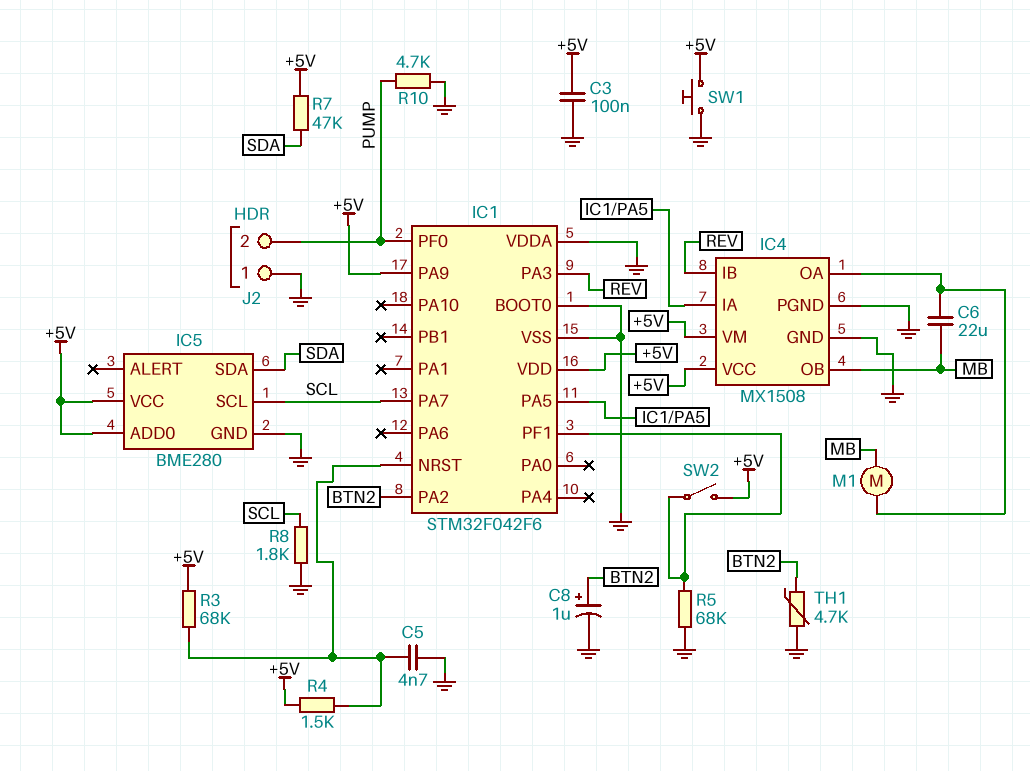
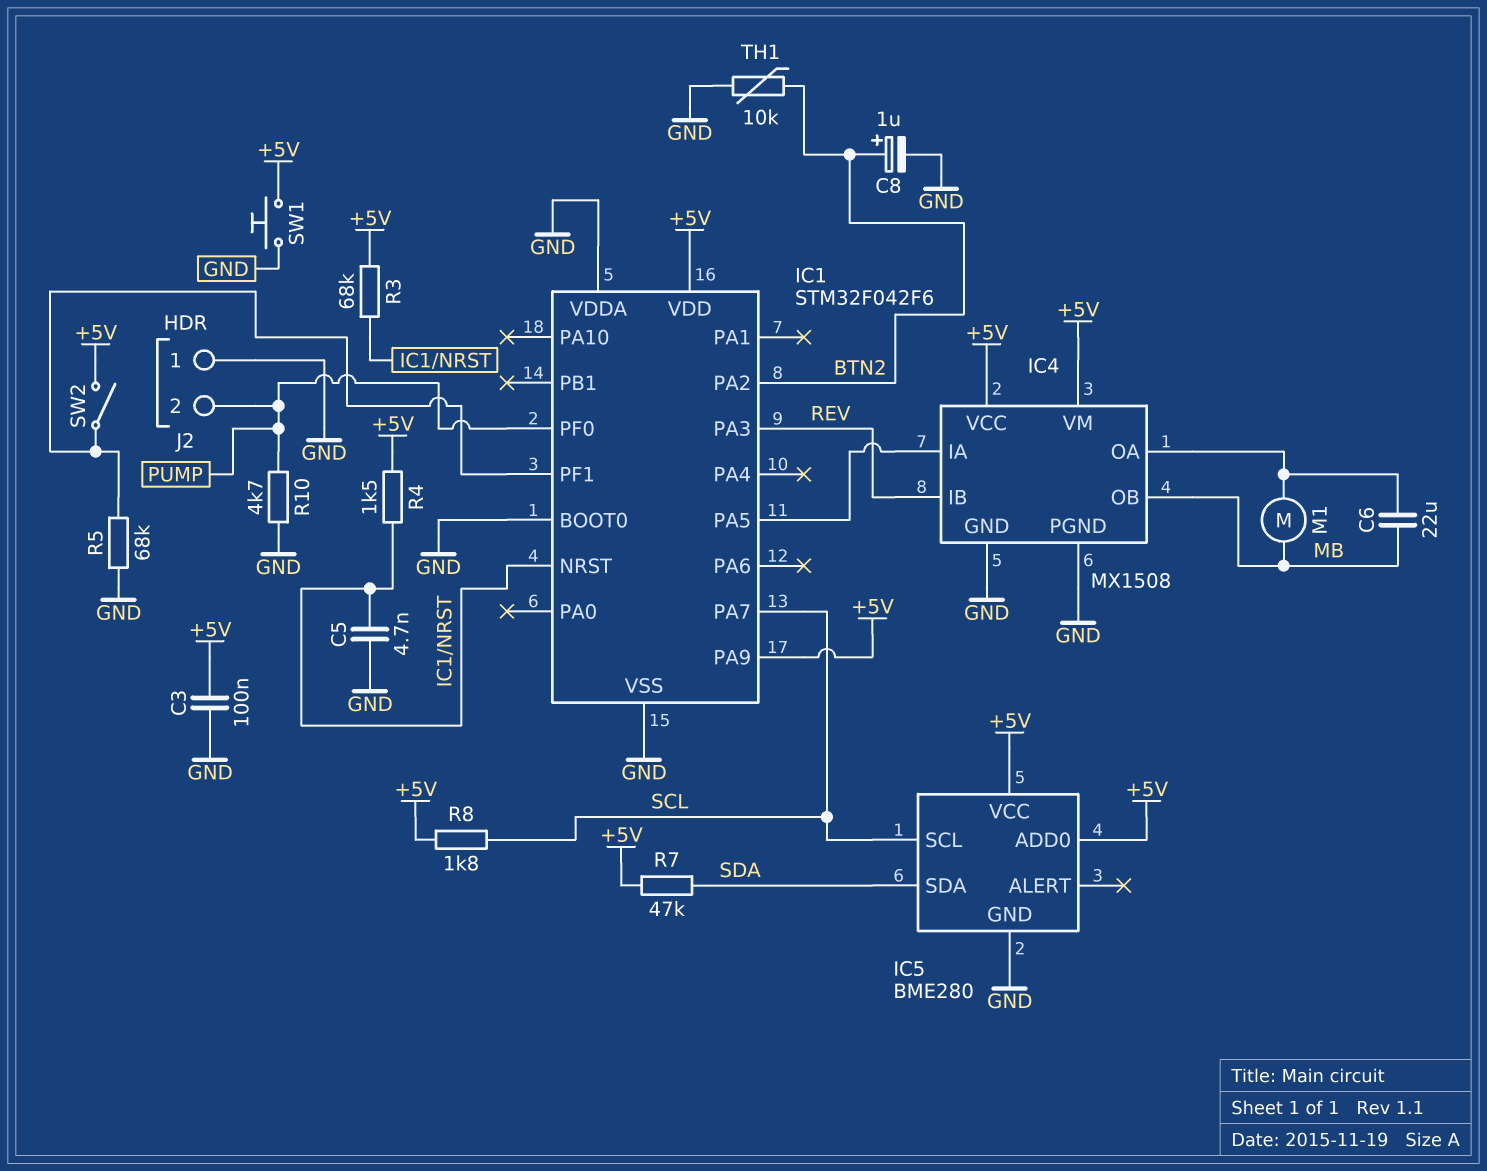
R8: 1.8k (GND, SCL) -> 1.8k (+5V, SCL)
TH1: 4.7k (BTN2, GND) -> 10k (BTN2, GND)

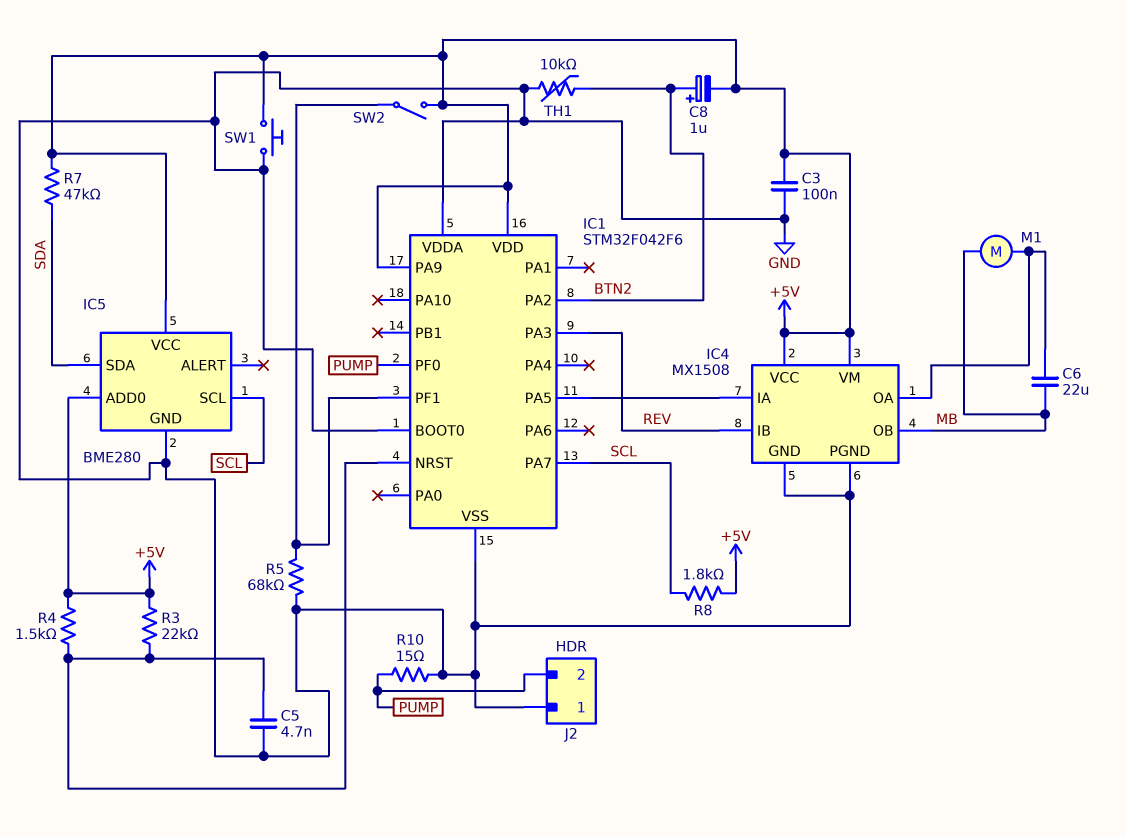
C8: 1uF (plus BTN2, minus GND) -> 1uF (plus BTN2, minus +5V)
R3: 68k (+5V, IC1/NRST) -> 22k (+5V, IC1/NRST)
R10: 4.7k (GND, PUMP) -> 15 (GND, PUMP)

